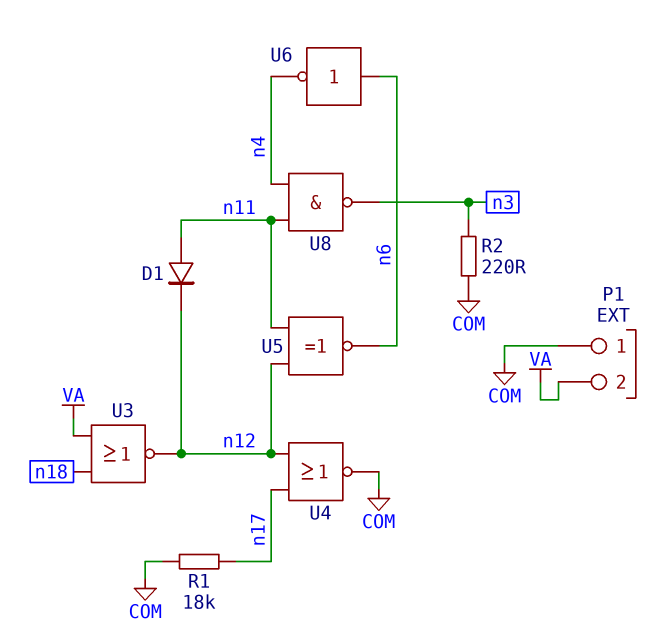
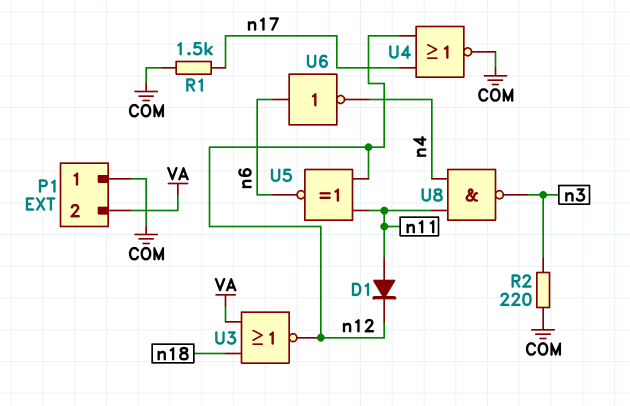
R1: 18k (COM, n17) -> 1.5k (COM, n17)

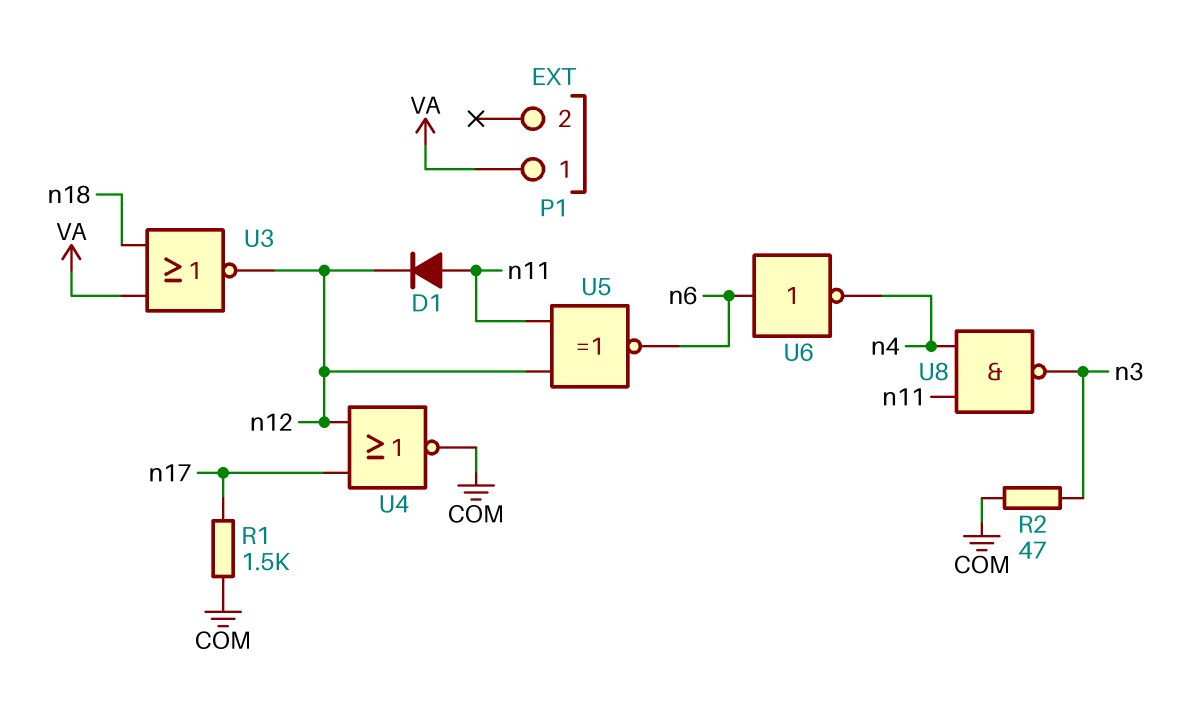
P1 pin 1: COM -> VA
P1 pin 2: VA -> none
R2: 220 (COM, n3) -> 47 (COM, n3)

